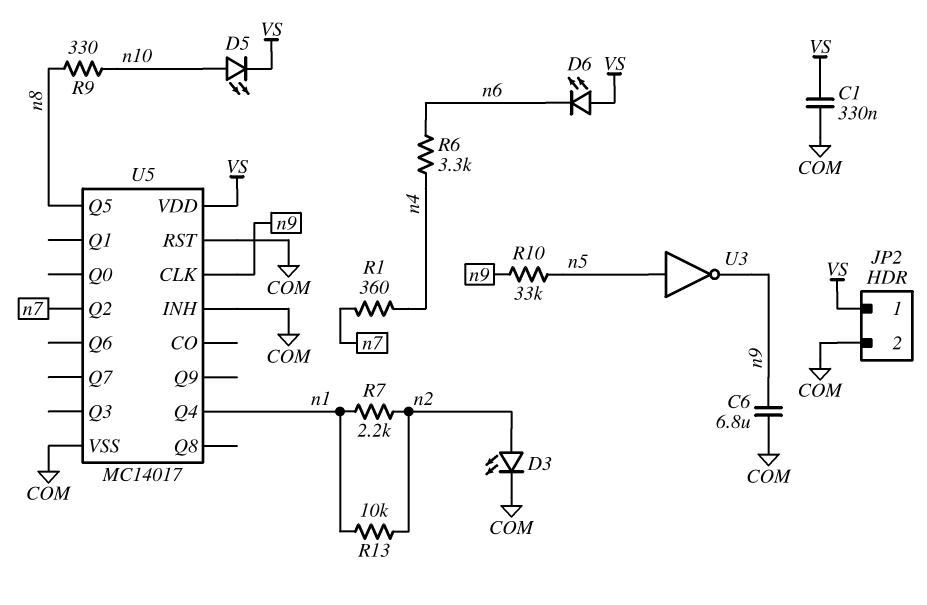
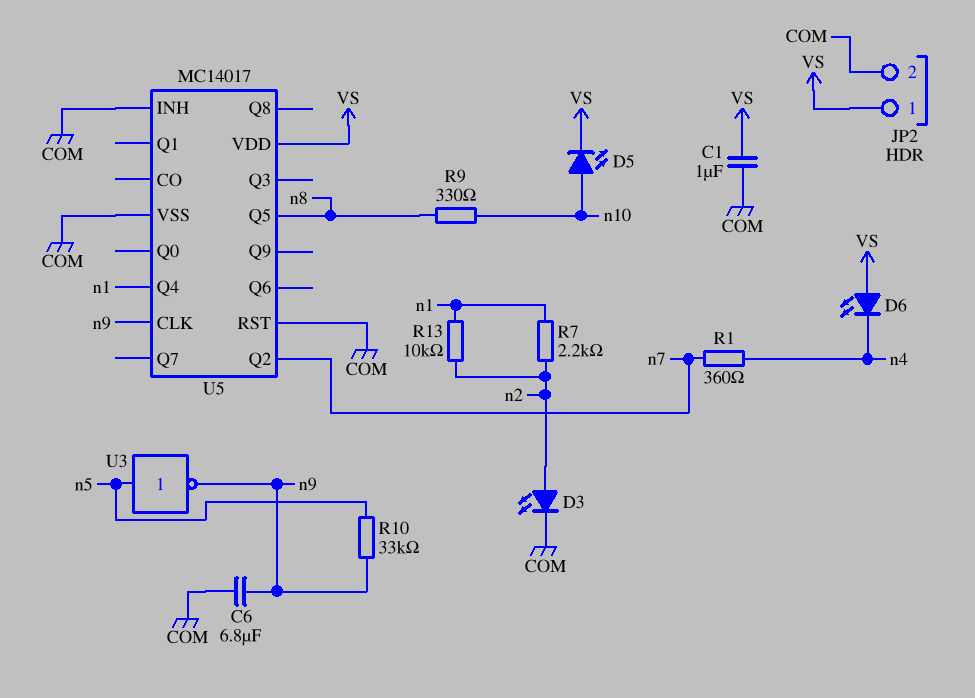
C1: 330nF (COM, VS) -> 1uF (COM, VS)
D6: LED (A VS, K n6) -> LED (A VS, K n4)
R6: 3.3k (n4, n6) -> none

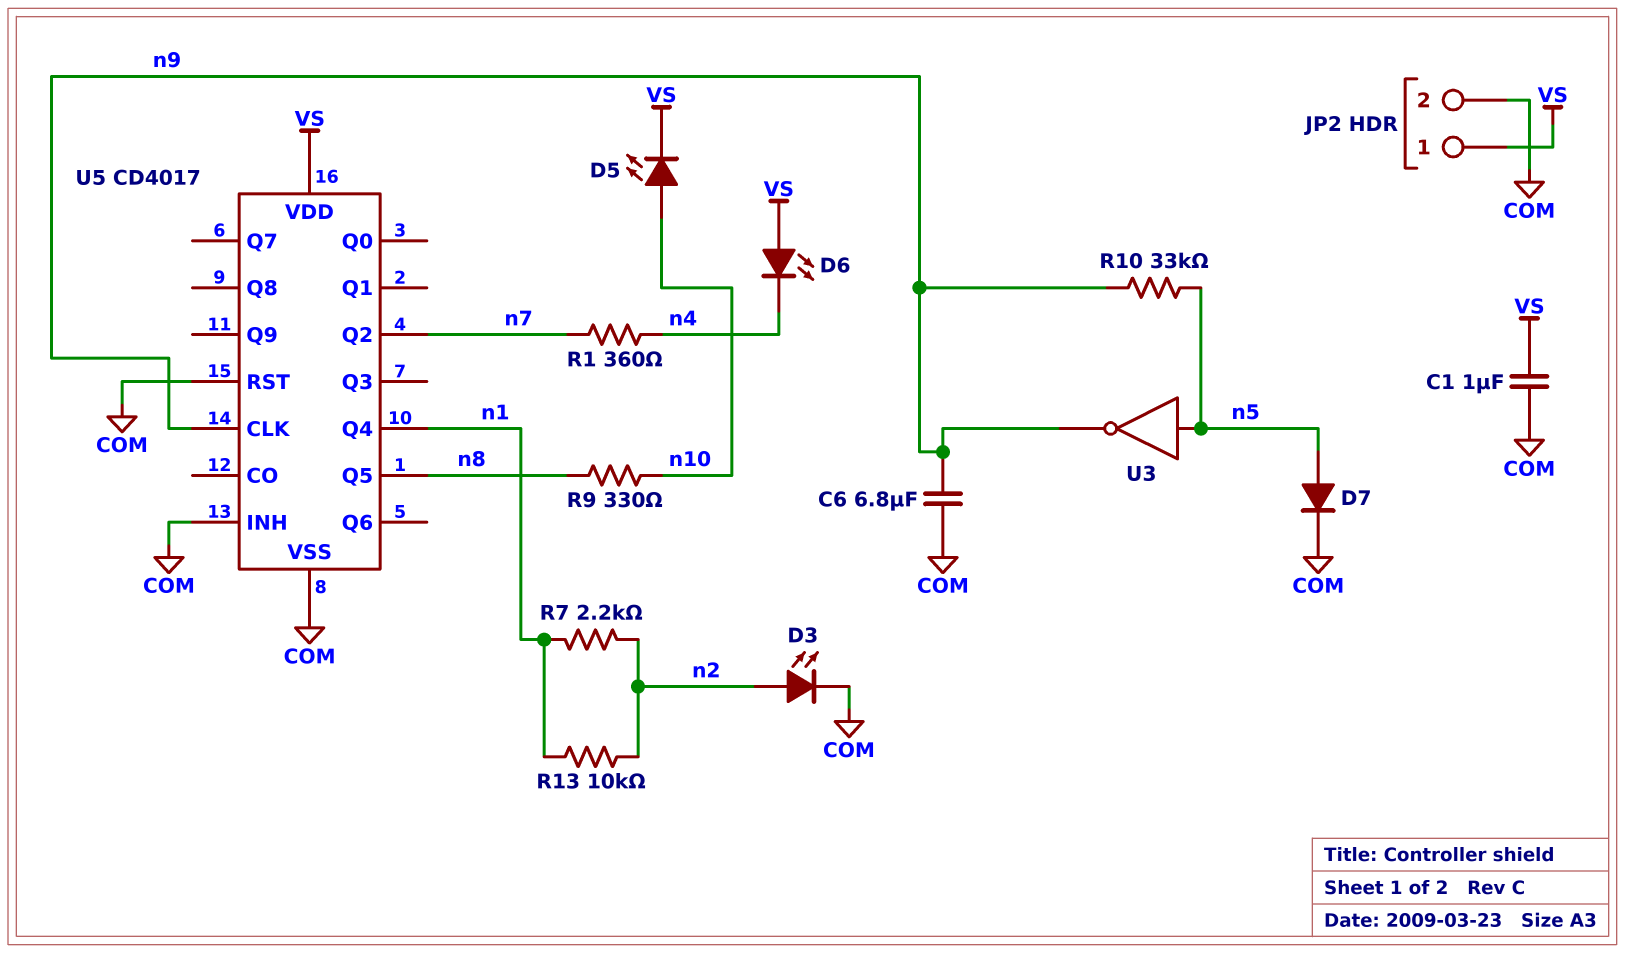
D7: none -> diode (A n5, K COM)
U5: MC14017 -> CD4017

